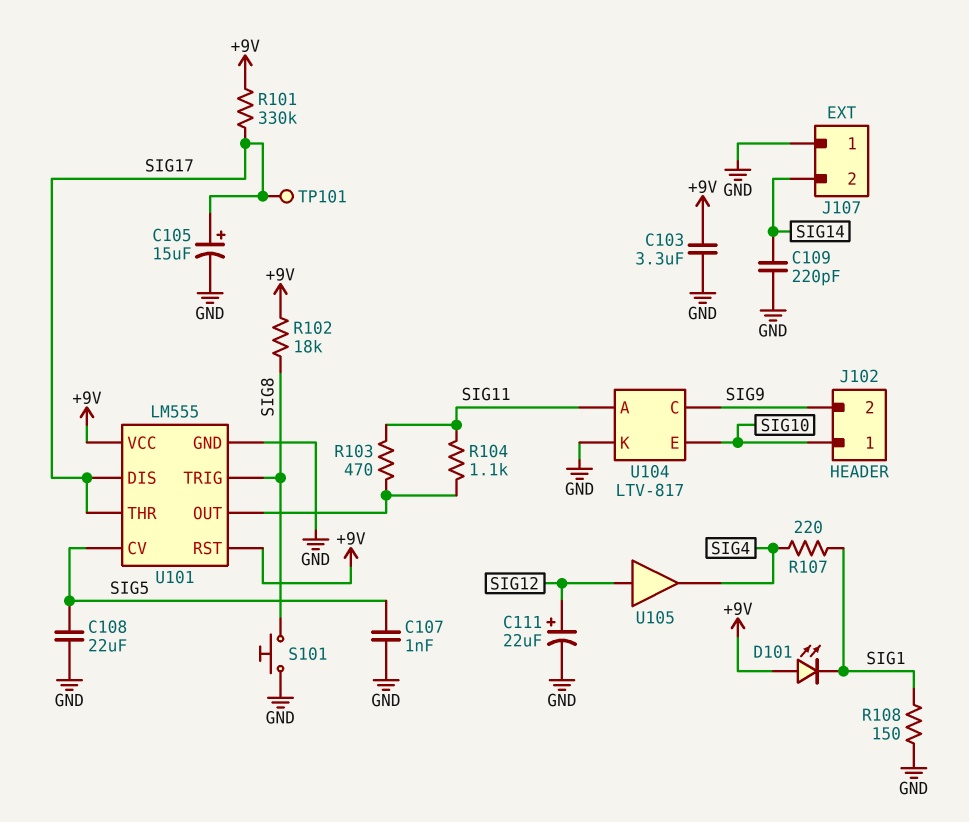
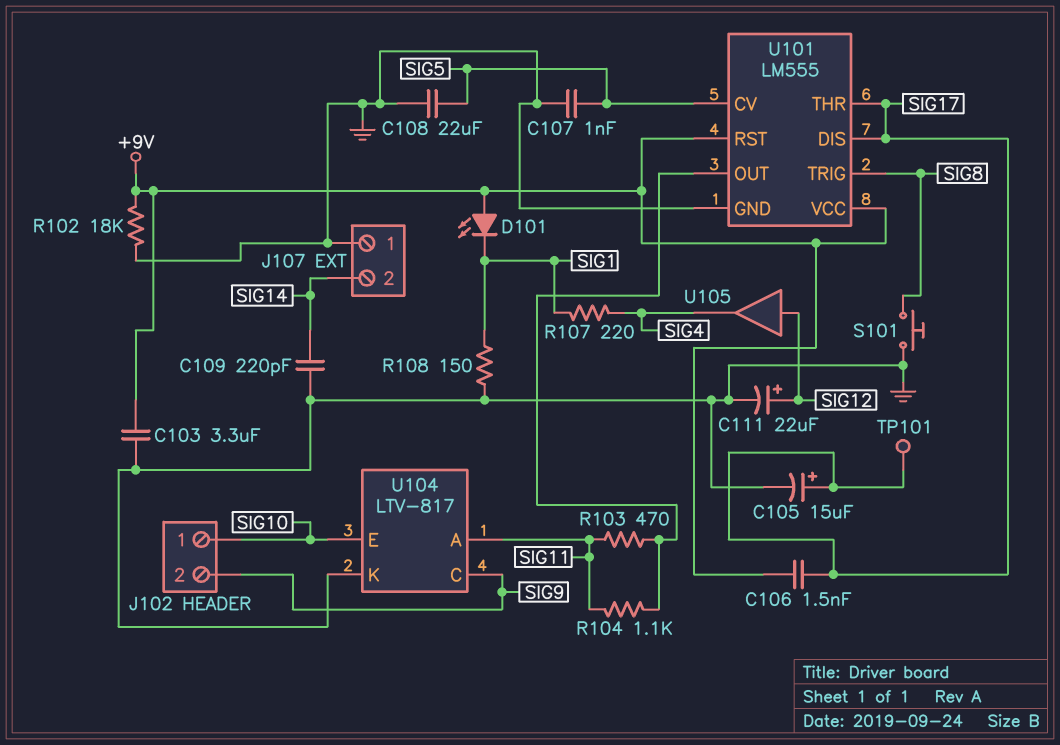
C106: none -> 1.5nF (+9V, SIG17)
R101: 330k (+9V, SIG17) -> none
R102: 18k (+9V, SIG8) -> 18k (+9V, GND)

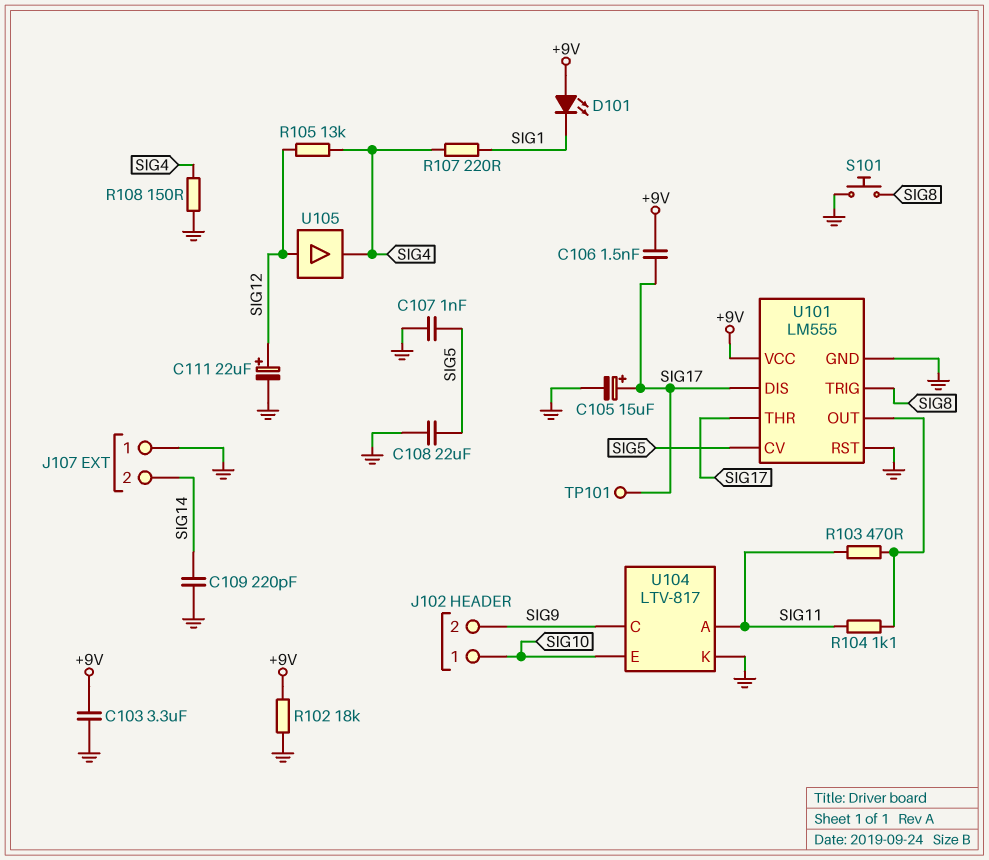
R105: none -> 13k (SIG4, SIG12)
R108: 150 (GND, SIG1) -> 150 (GND, SIG4)
U101 pin RST: +9V -> GND

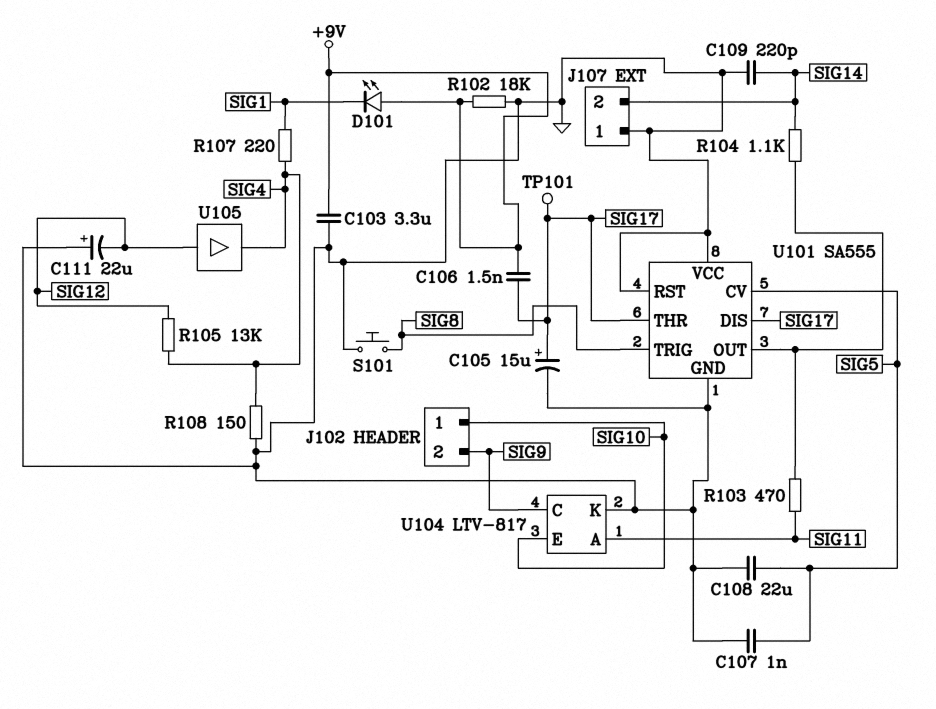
C111: 22uF (plus SIG12, minus GND) -> 22uF (plus GND, minus SIG12)
R104: 1.1k (SIG11, U101/OUT) -> 1.1k (SIG14, U101/OUT)
U101: LM555 -> SA555
U101 pin VCC: +9V -> GND

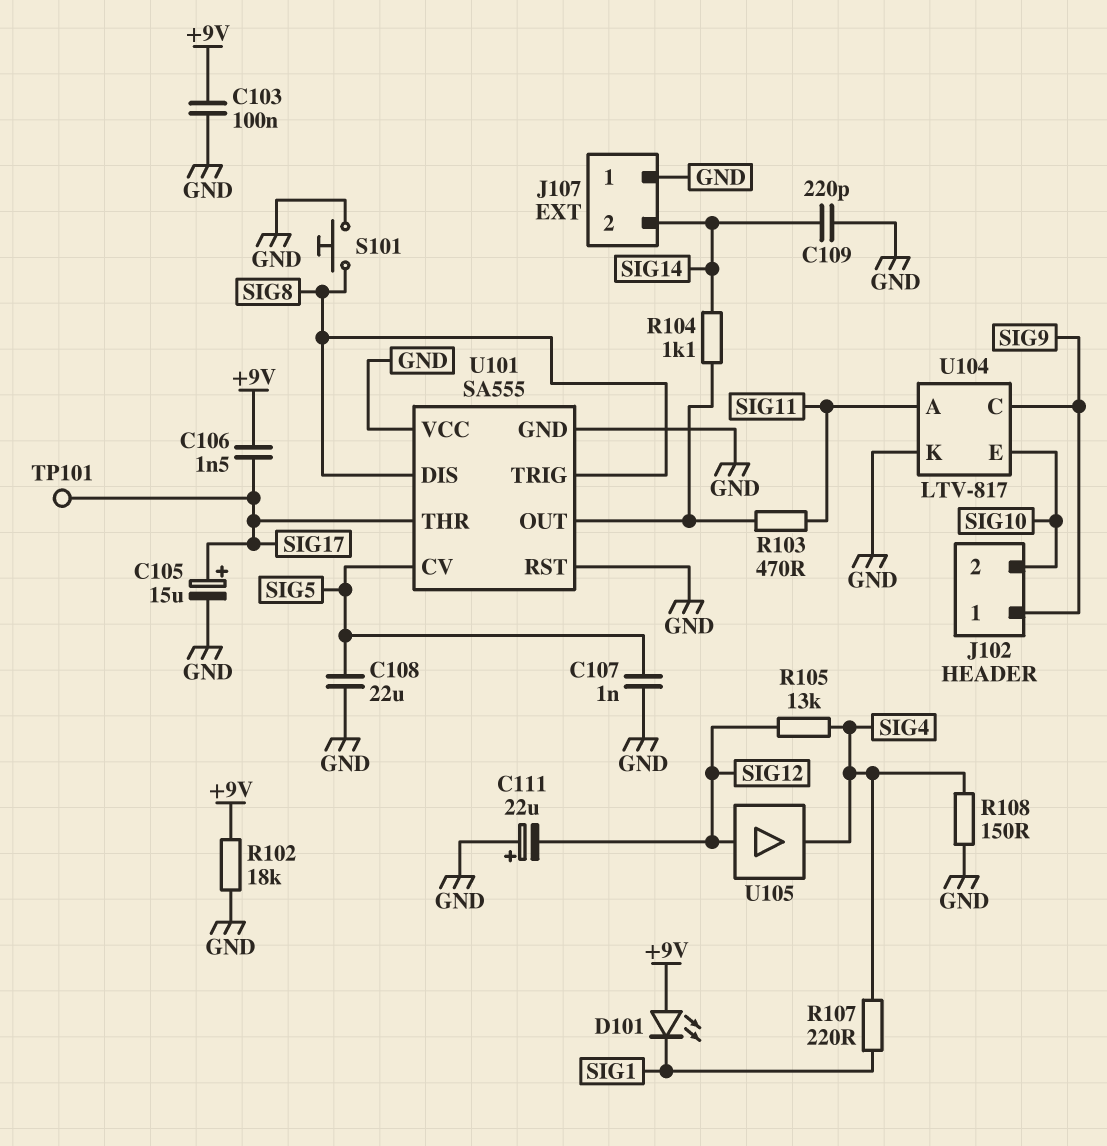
C103: 3.3uF (+9V, GND) -> 100nF (+9V, GND)
J102 pin 1: SIG10 -> SIG9
J102 pin 2: SIG9 -> SIG10
U101 pin DIS: SIG17 -> SIG8

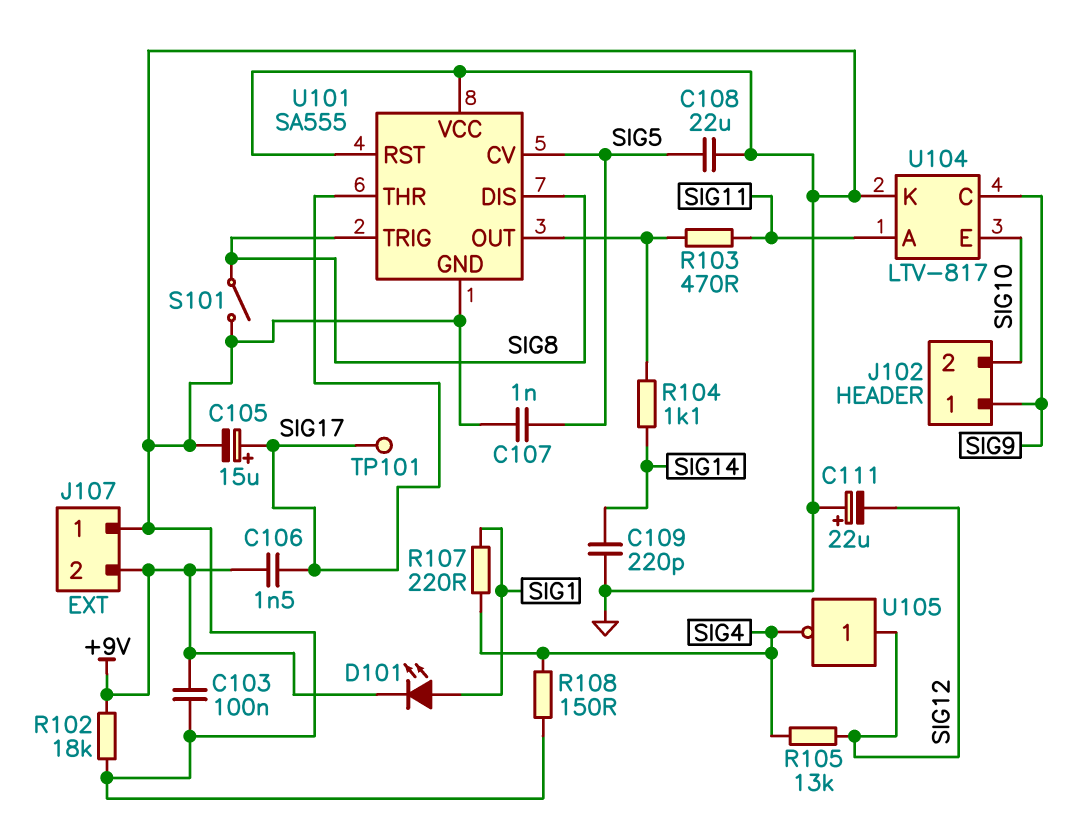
D101: LED (A +9V, K SIG1) -> LED (A SIG1, K +9V)
J107 pin 2: SIG14 -> +9V
S101: button (GND, SIG8) -> switch (GND, SIG8)
U105: buffer (in SIG12, out SIG4) -> NOT (in SIG12, out SIG4)

